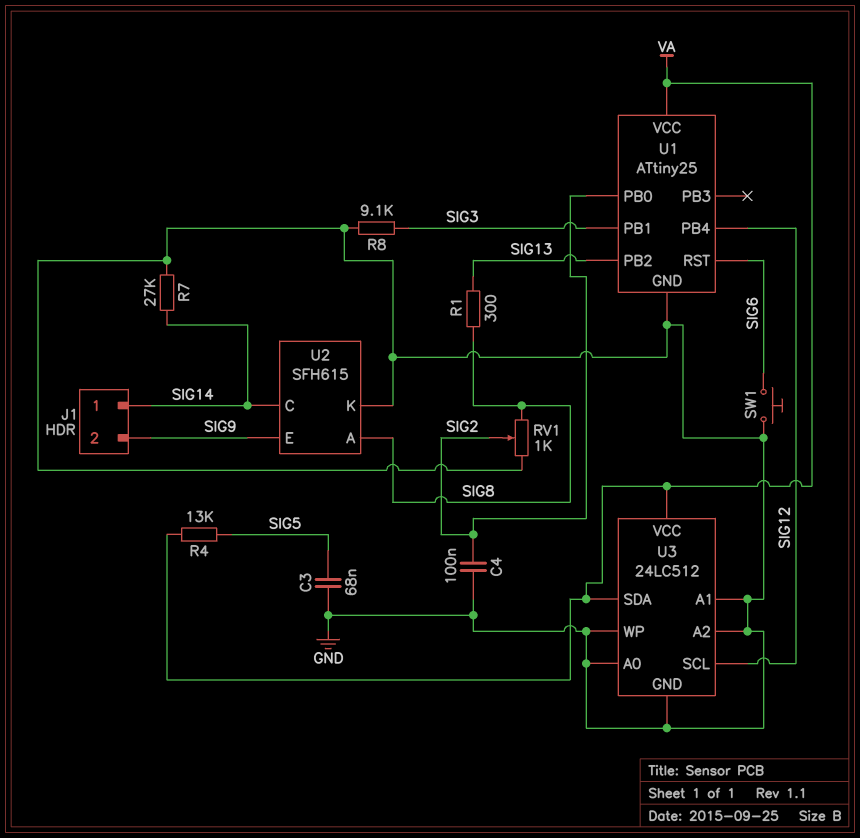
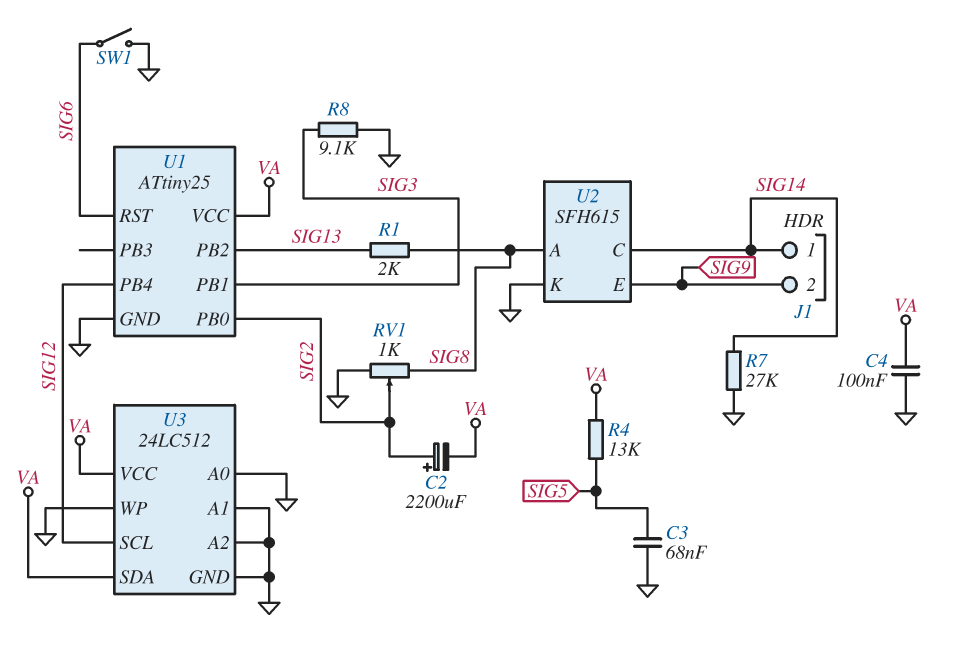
C2: none -> 2200uF (plus SIG2, minus VA)
C4: 100nF (GND, SIG2) -> 100nF (GND, VA)
R1: 300 (SIG8, SIG13) -> 2k (SIG8, SIG13)
SW1: button (GND, SIG6) -> switch (GND, SIG6)

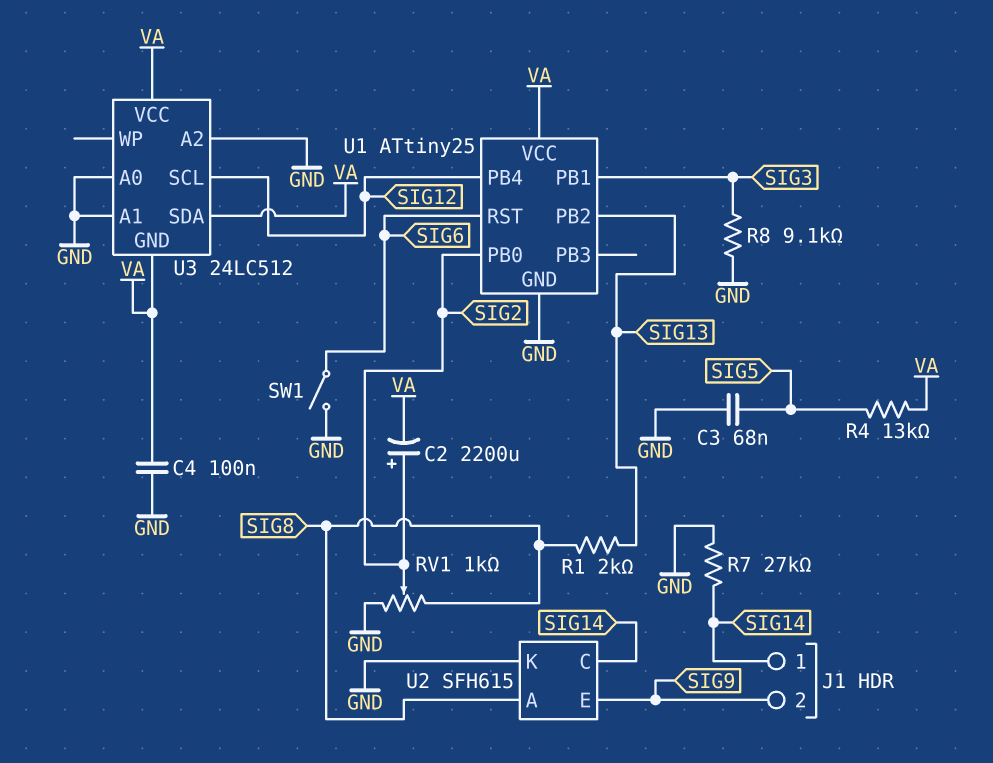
U3 pin GND: GND -> VA
U3 pin WP: GND -> none

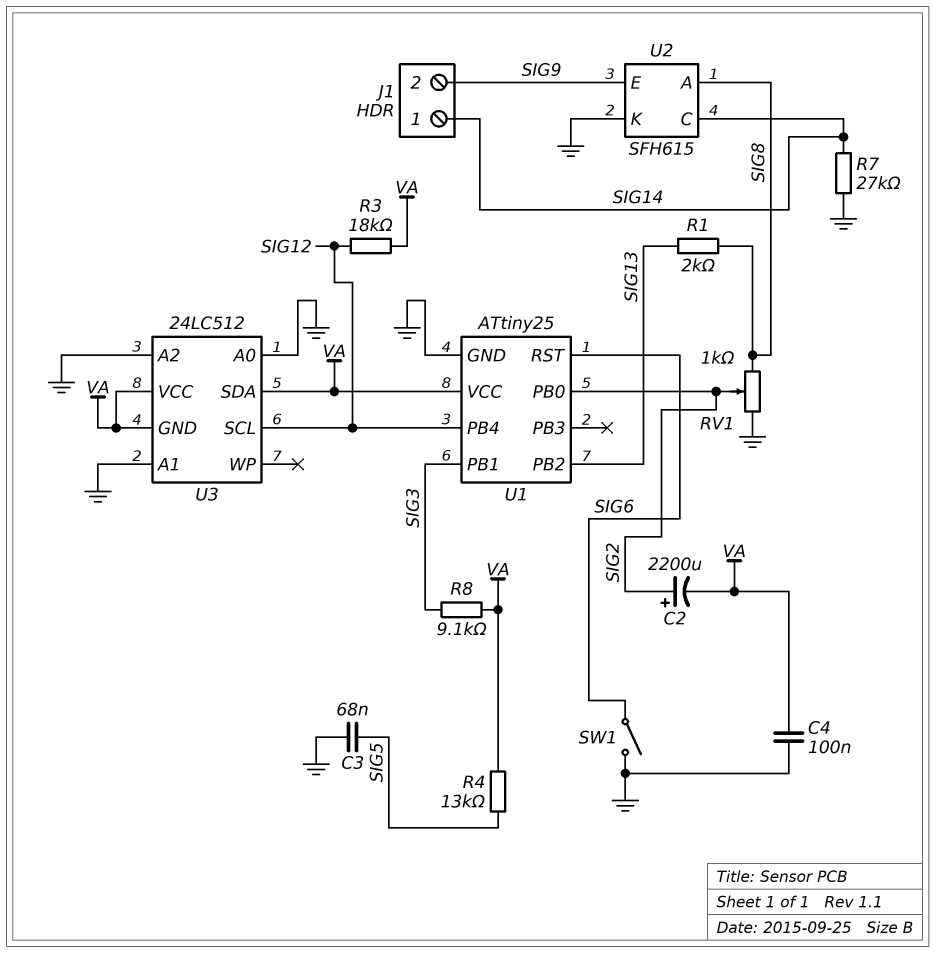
R3: none -> 18k (SIG12, VA)
R8: 9.1k (GND, SIG3) -> 9.1k (SIG3, VA)

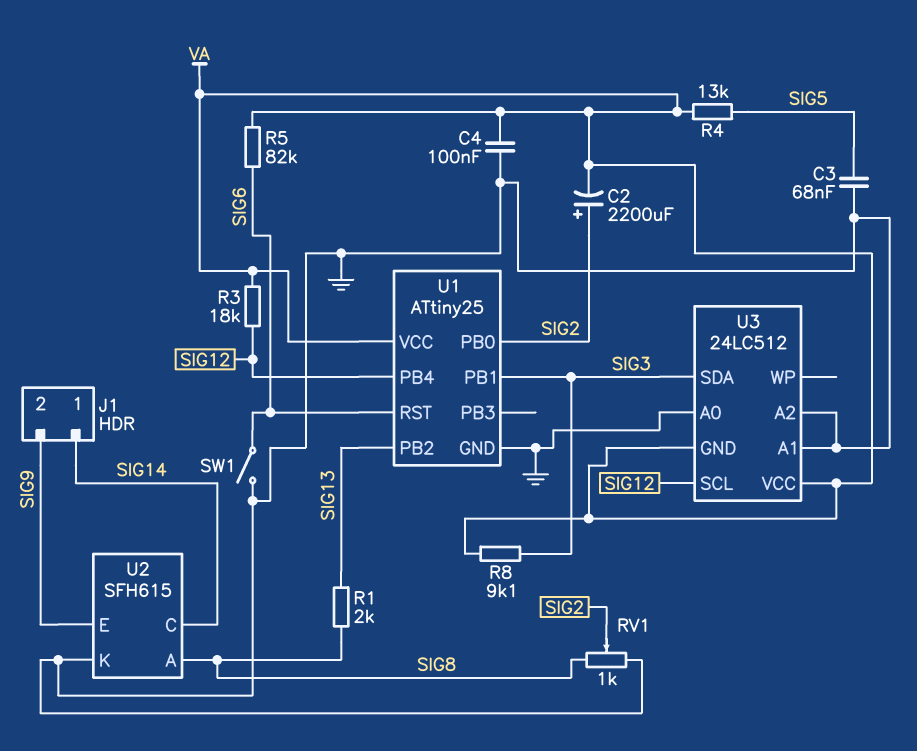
R5: none -> 82k (SIG6, VA)
R7: 27k (GND, SIG14) -> none
U3 pin SDA: VA -> SIG3

